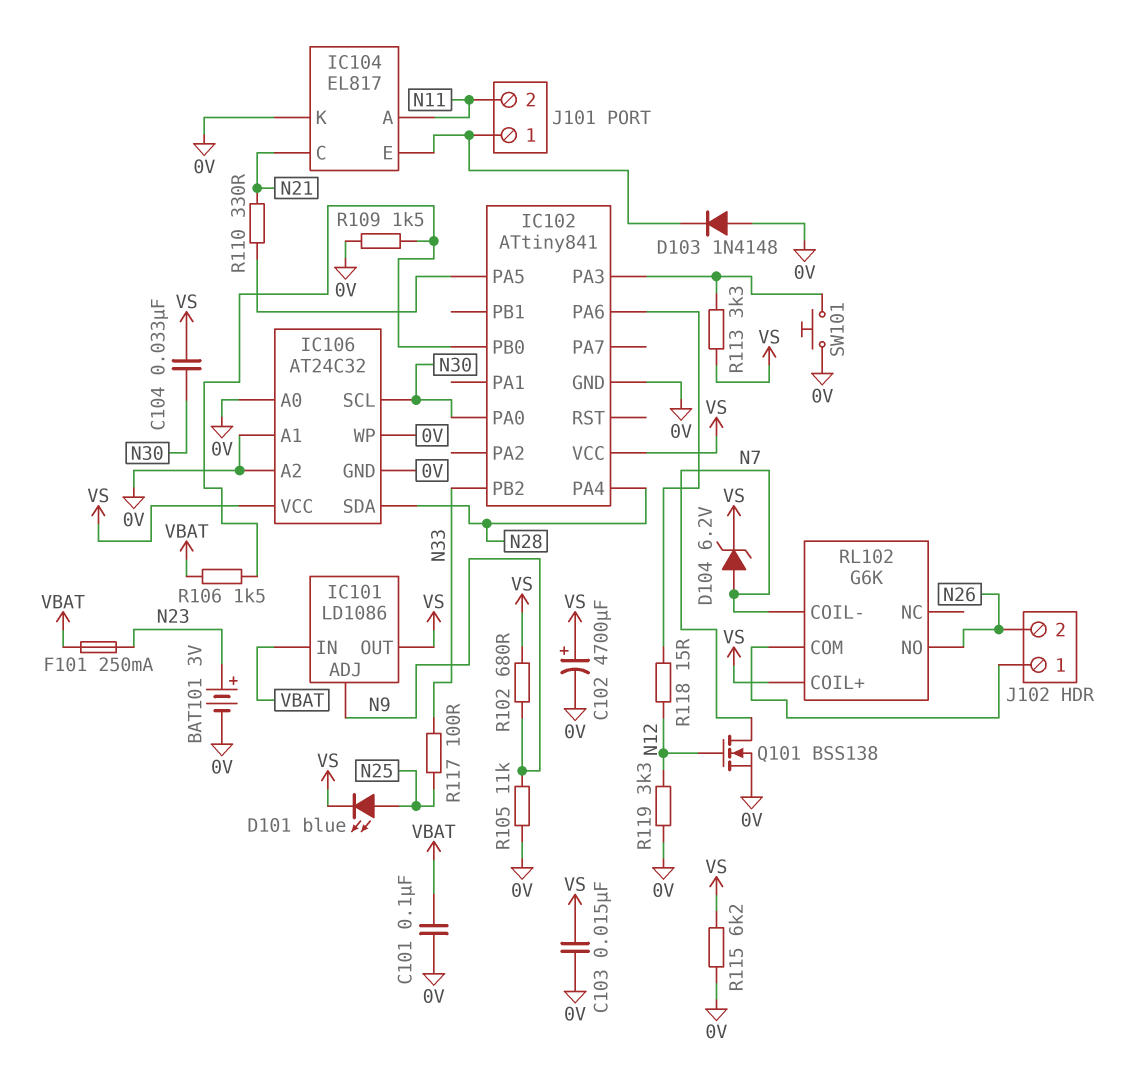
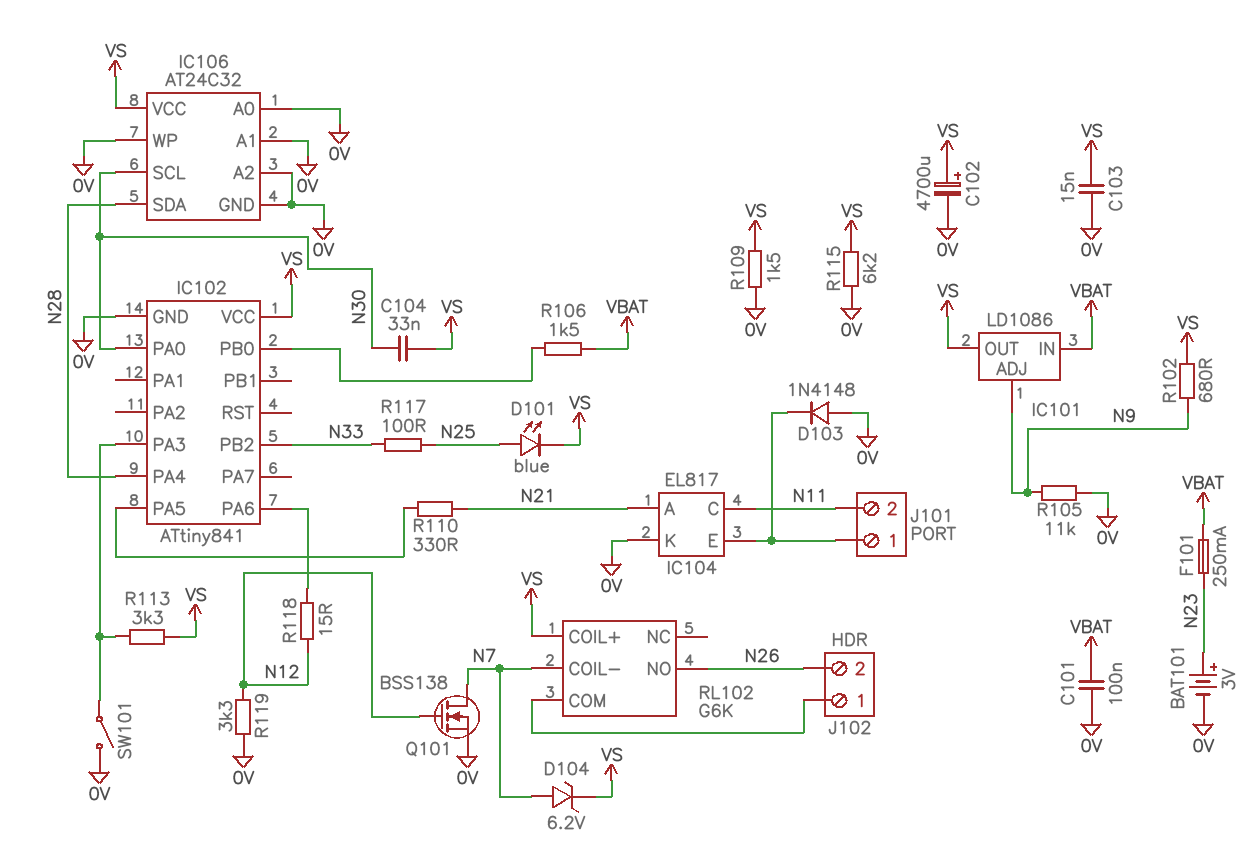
IC104 pin A: N11 -> N21
IC104 pin C: N21 -> N11
R109: 1.5k (0V, IC102/PB0) -> 1.5k (0V, VS)
SW101: button (0V, IC102/PA3) -> switch (0V, IC102/PA3)

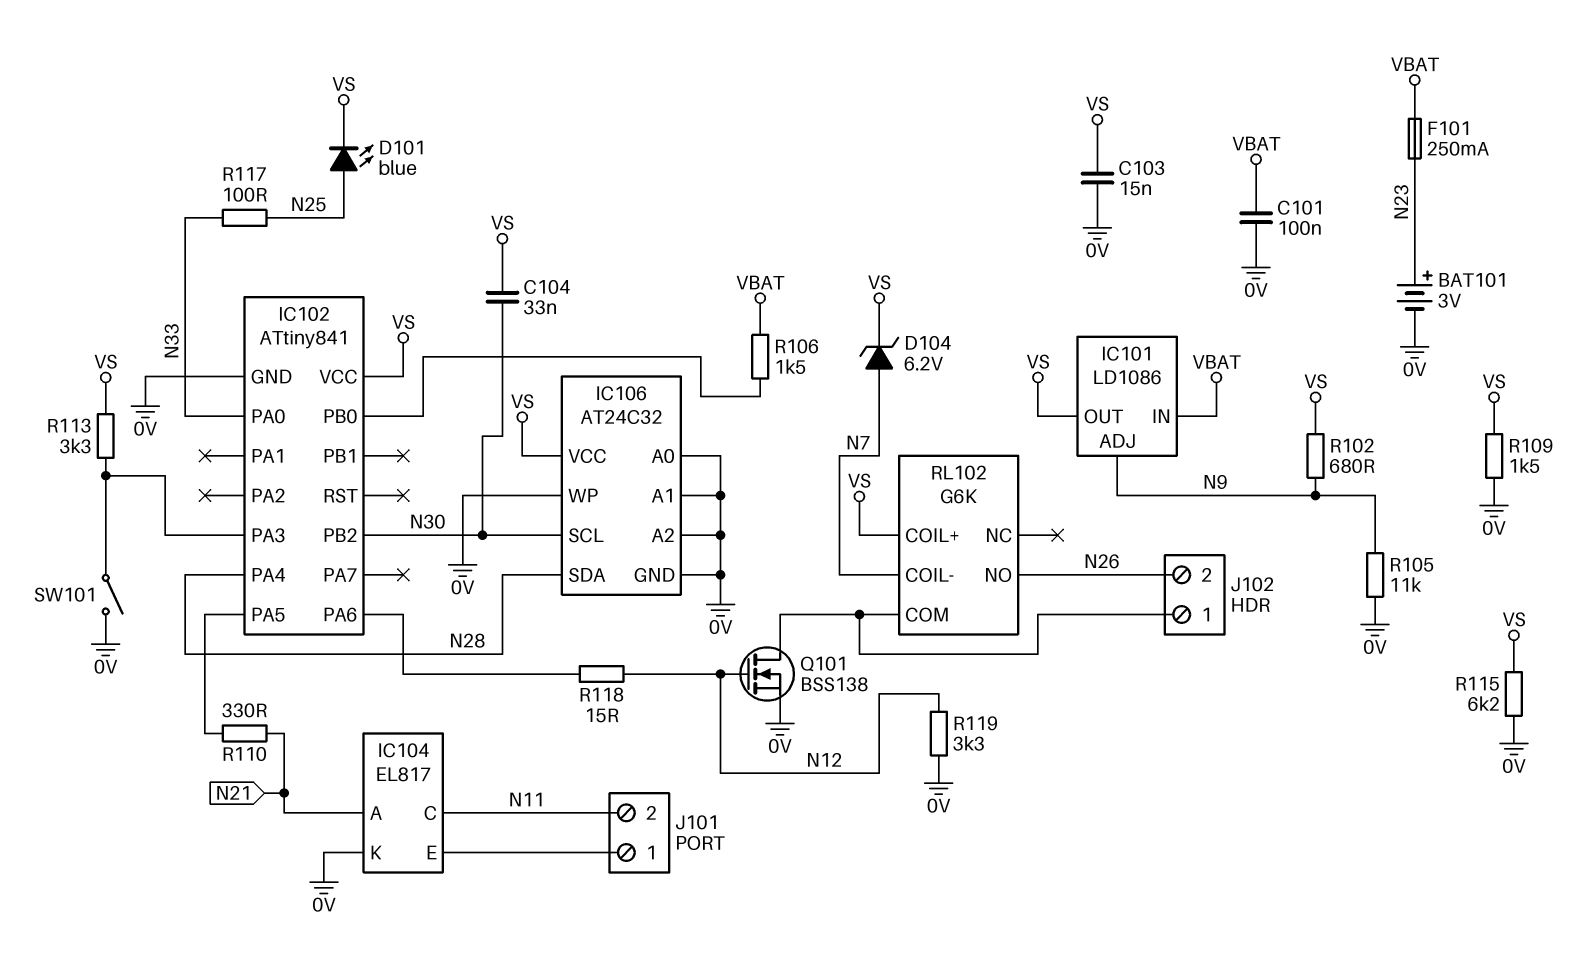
C102: 4700uF (plus VS, minus 0V) -> none
D103: diode 1N4148 (A 0V, K IC104/E) -> none
IC102 pin PA0: N30 -> N33
IC102 pin PB2: N33 -> N30
Q101: NMOS BSS138 (G N12, D N7, S 0V) -> NMOS BSS138 (G N12, D J102/1, S 0V)

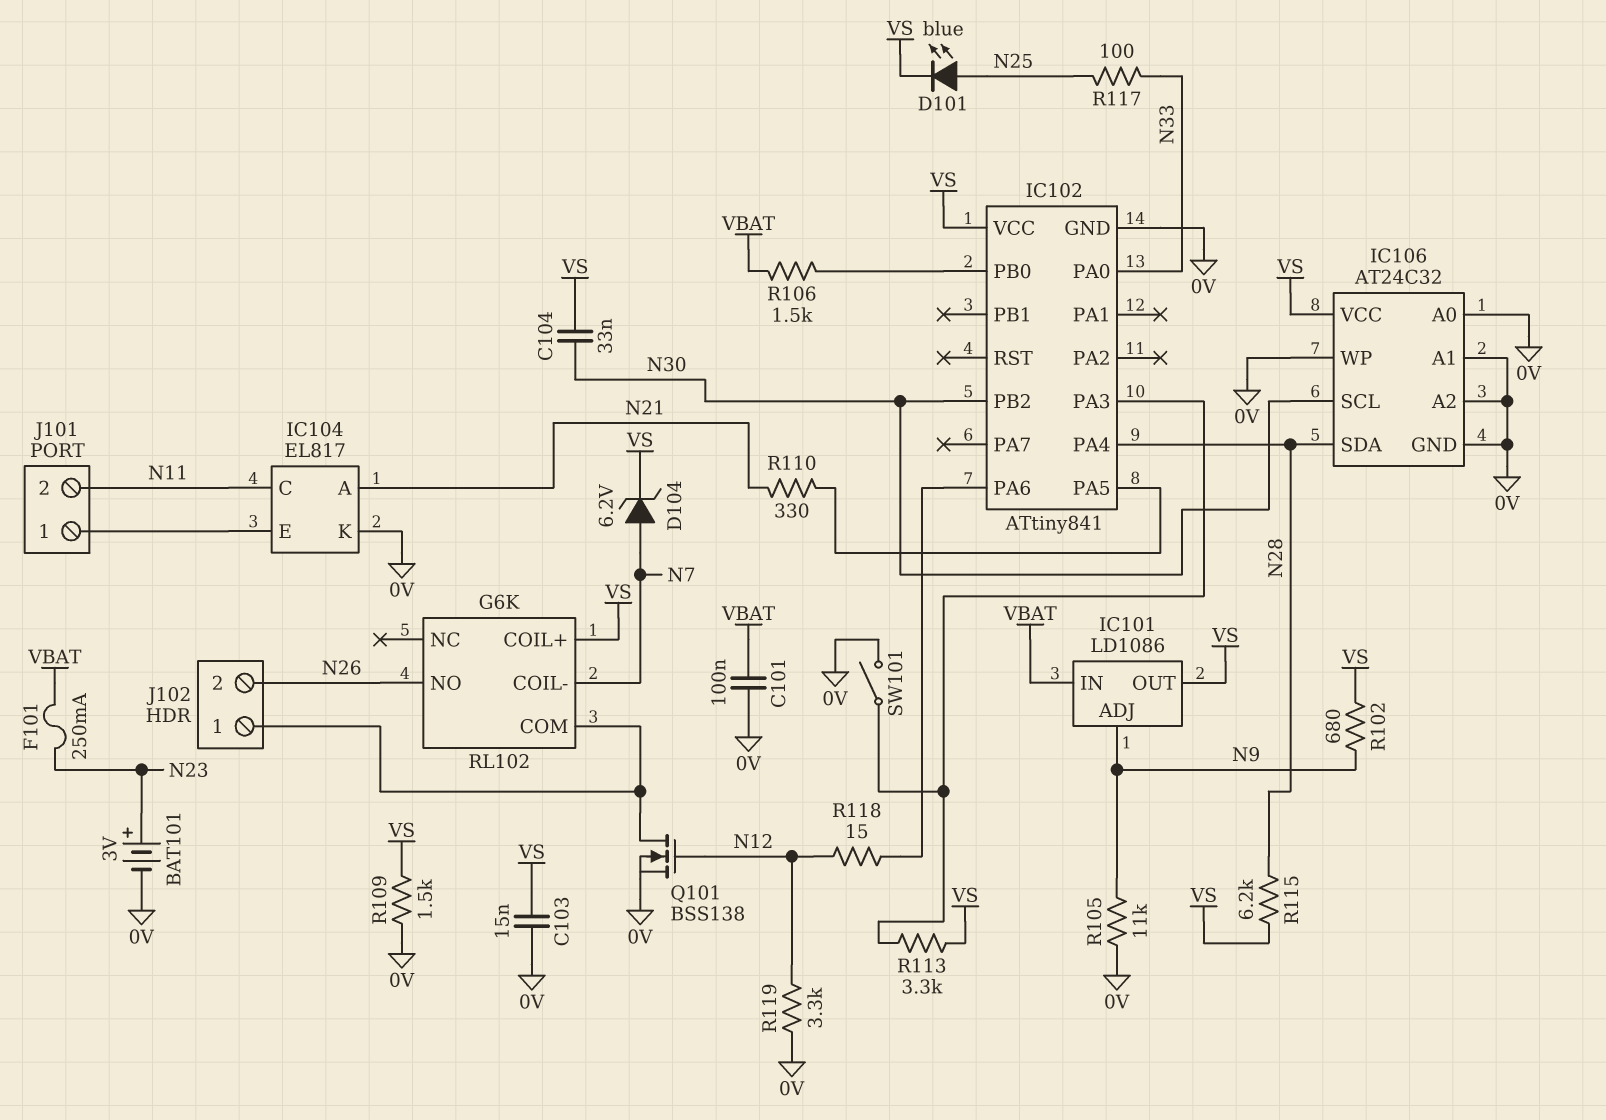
R115: 6.2k (0V, VS) -> 6.2k (N28, VS)

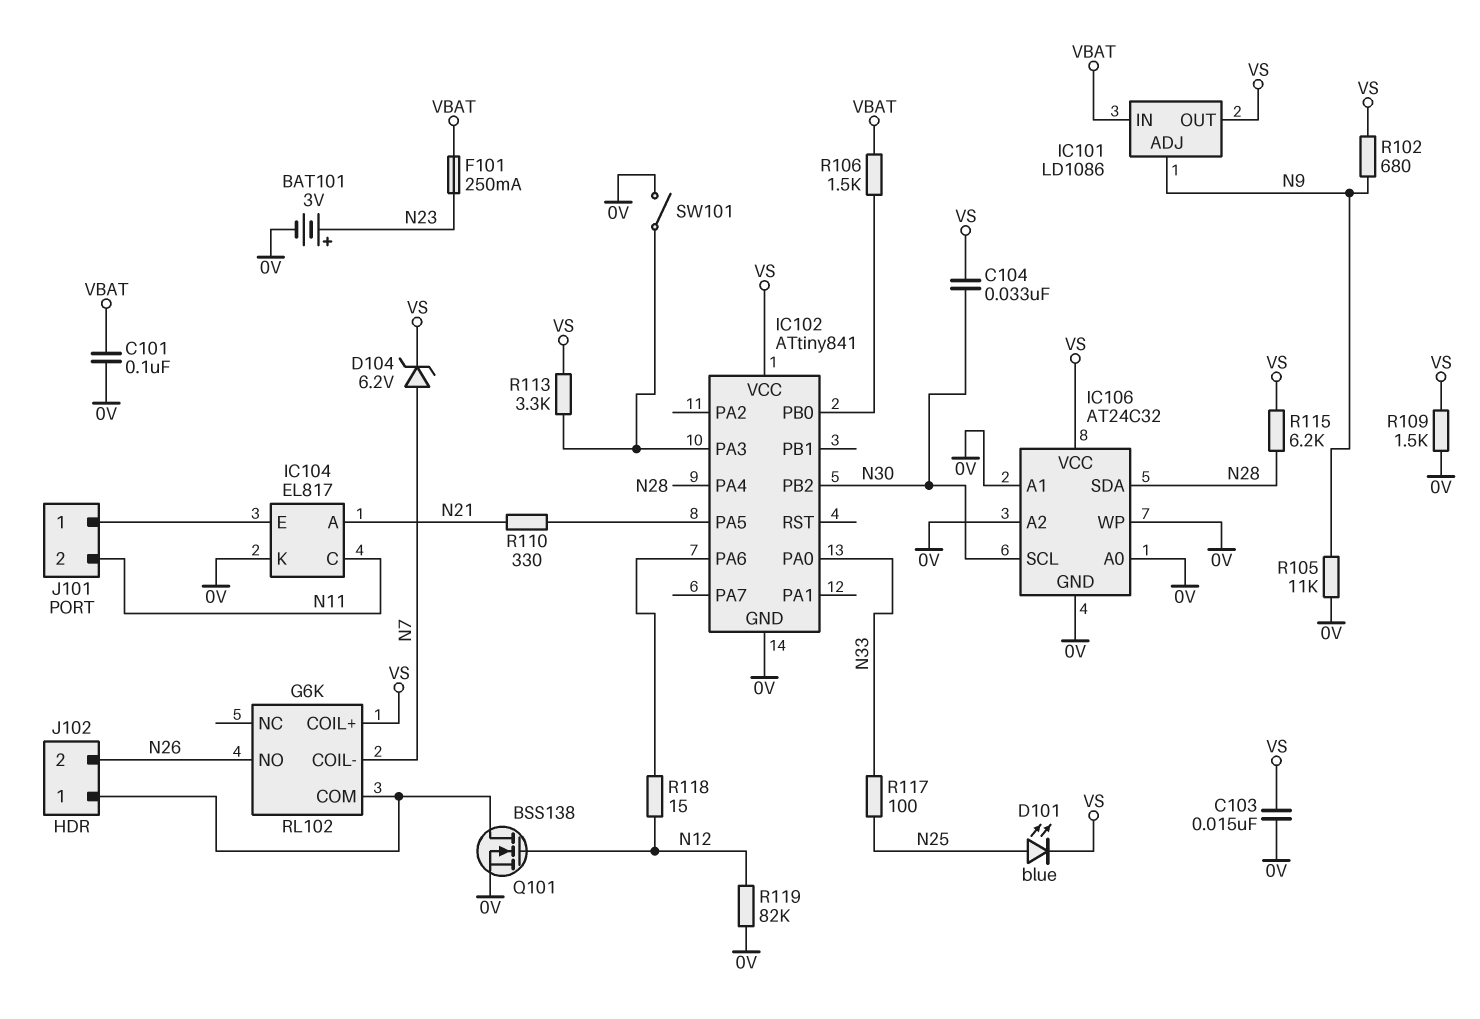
R119: 3.3k (0V, N12) -> 82k (0V, N12)

